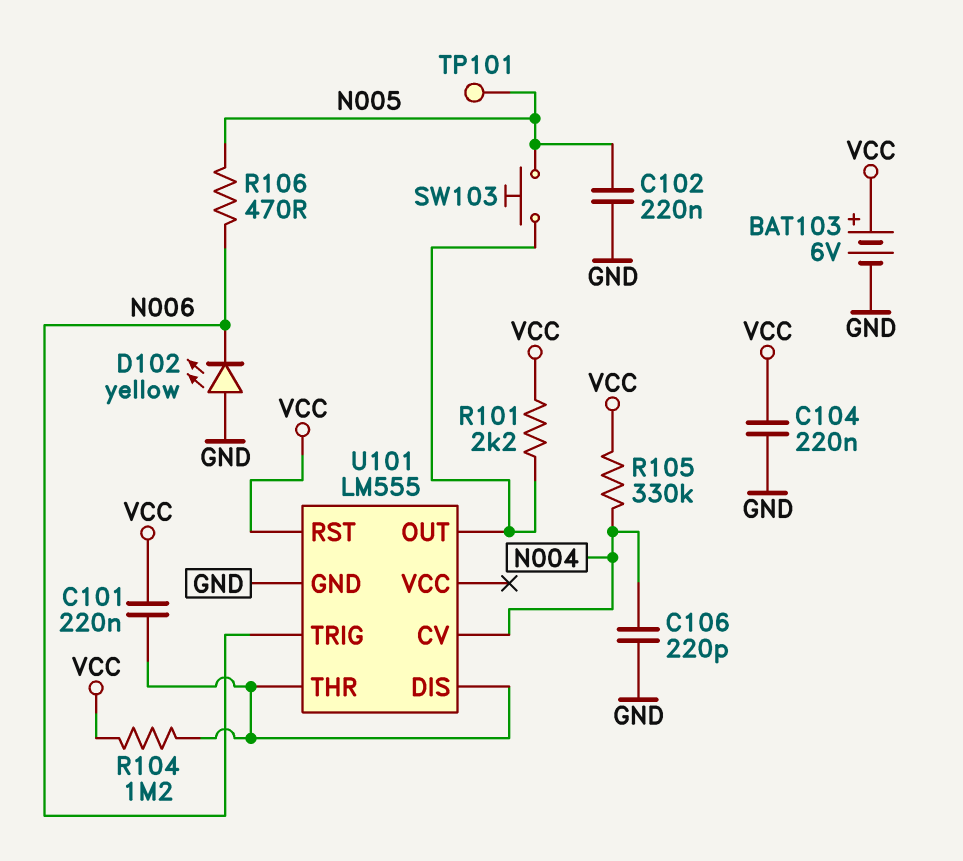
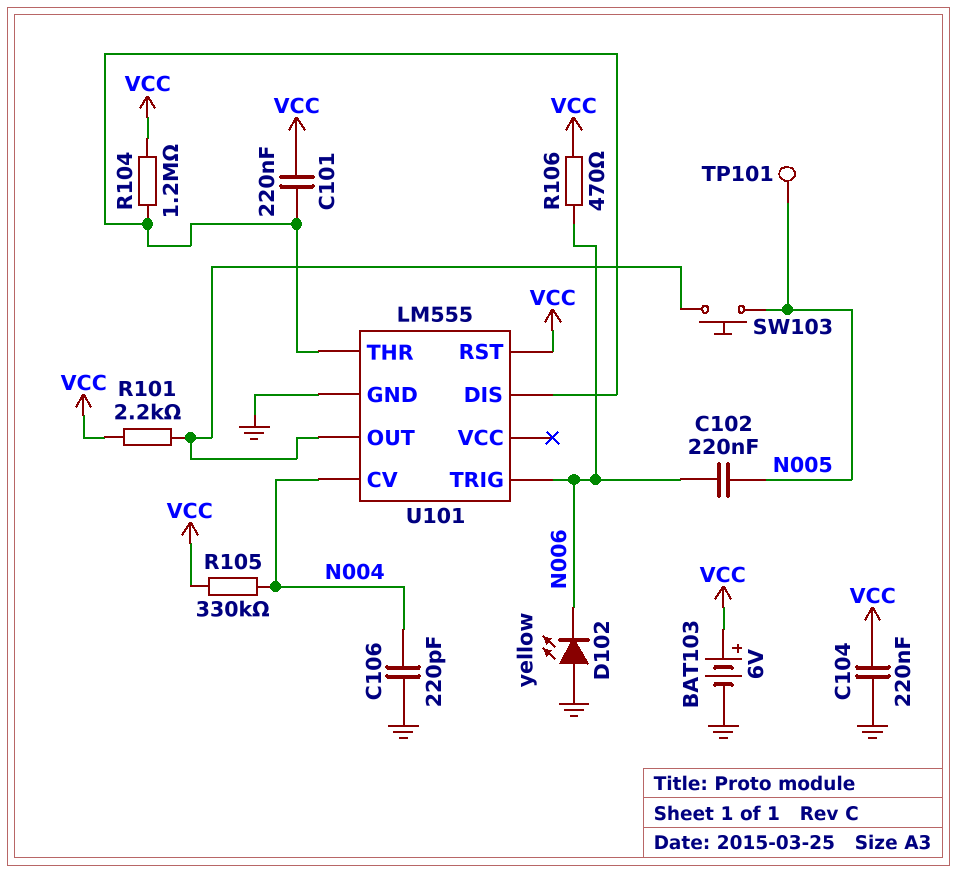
C102: 220nF (GND, N005) -> 220nF (N005, N006)
R106: 470 (N005, N006) -> 470 (N006, VCC)

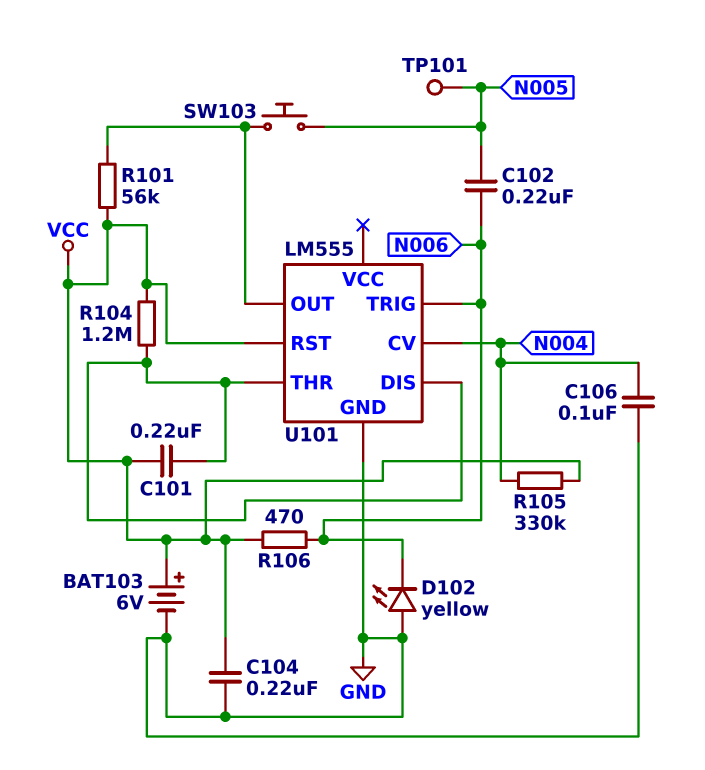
C106: 220pF (GND, N004) -> 100nF (GND, N004)
R101: 2.2k (U101/OUT, VCC) -> 56k (U101/OUT, VCC)

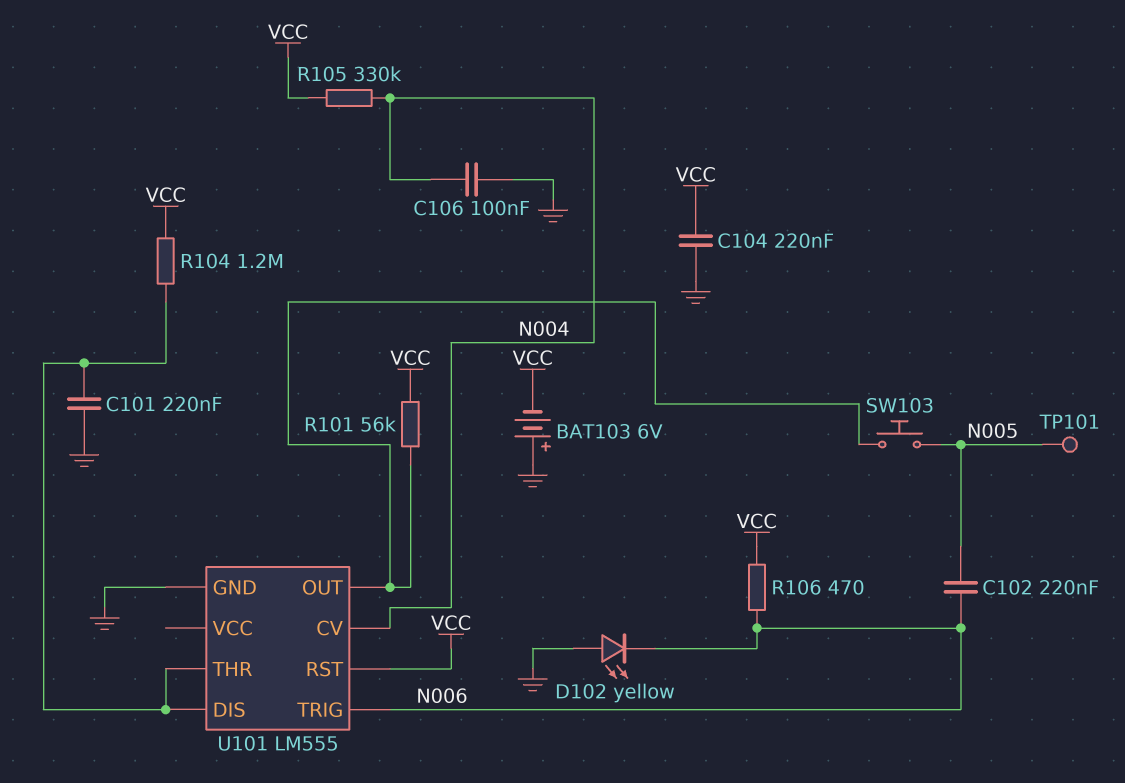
BAT103: 6V (plus VCC, minus GND) -> 6V (plus GND, minus VCC)
C101: 220nF (U101/DIS, VCC) -> 220nF (GND, U101/DIS)

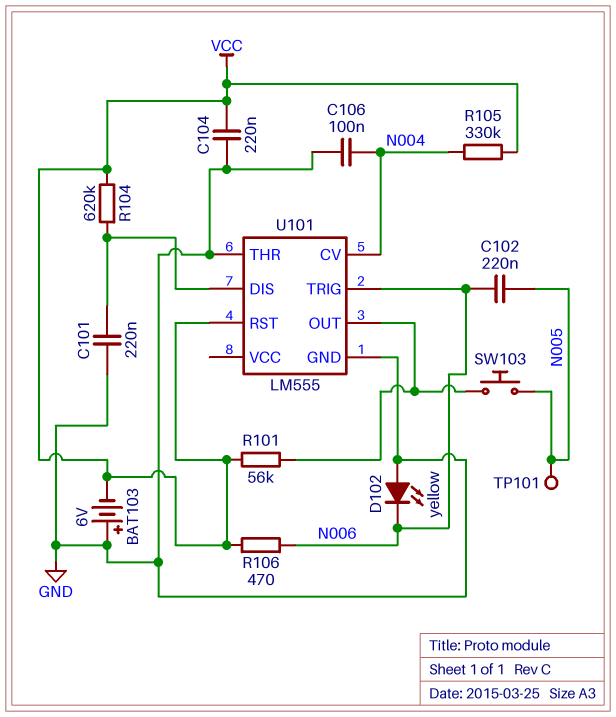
R104: 1.2M (U101/DIS, VCC) -> 620k (U101/DIS, VCC)
U101 pin THR: U101/DIS -> GND

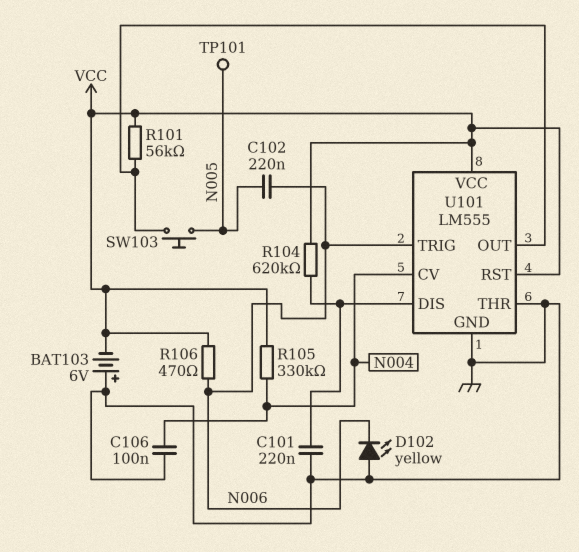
C104: 220nF (GND, VCC) -> none
U101 pin VCC: none -> VCC

